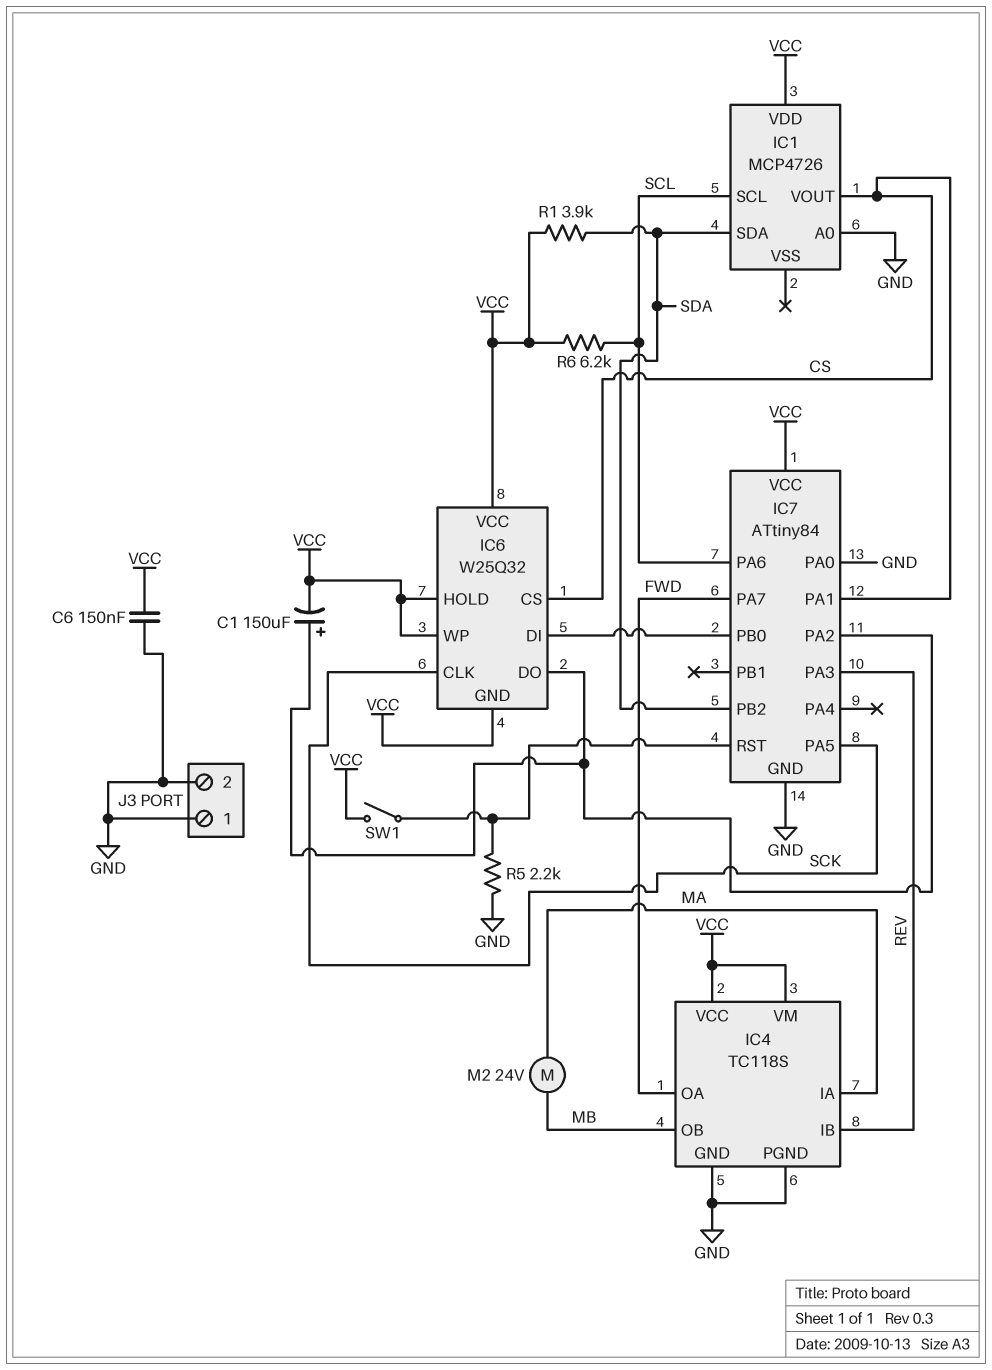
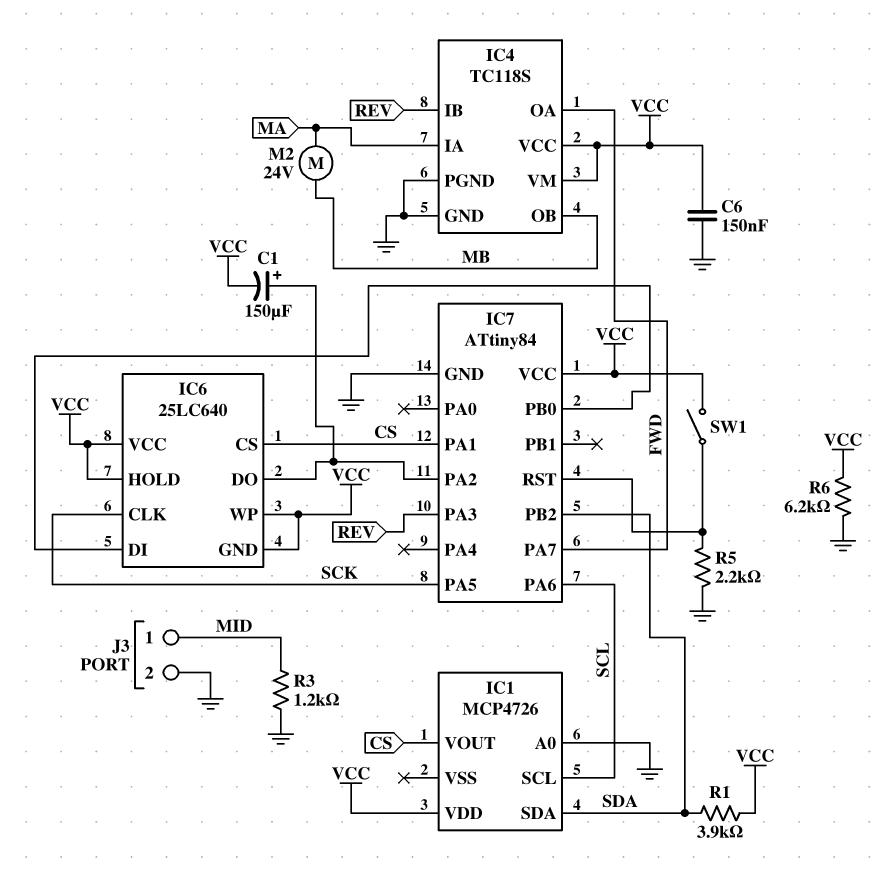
IC6: W25Q32 -> 25LC640
IC7 pin PA0: GND -> none
J3 pin 1: GND -> MID
R3: none -> 1.2k (GND, MID)
R6: 6.2k (SCL, VCC) -> 6.2k (GND, VCC)

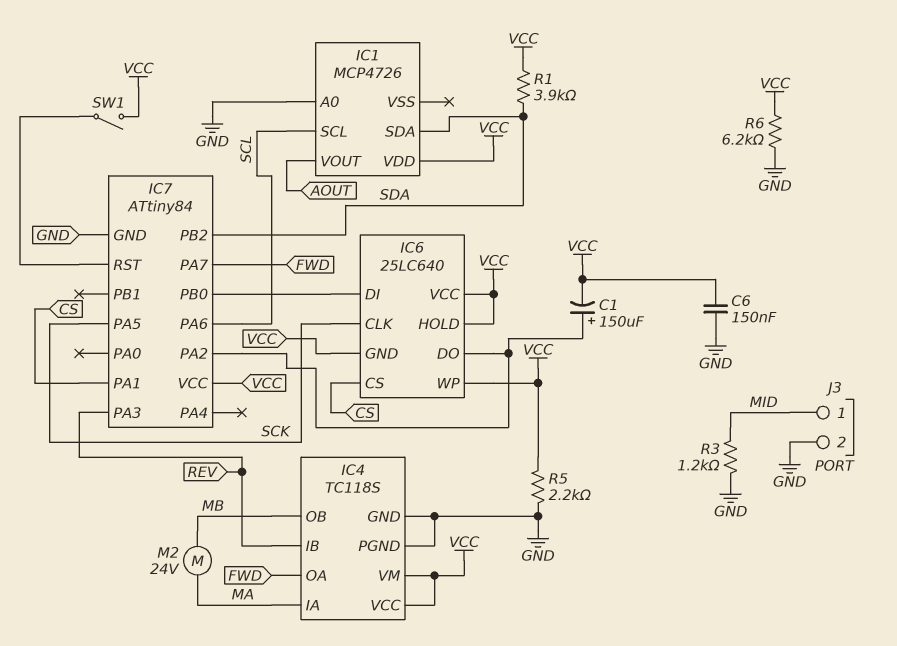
IC1 pin VOUT: CS -> AOUT
R5: 2.2k (GND, IC7/RST) -> 2.2k (GND, VCC)

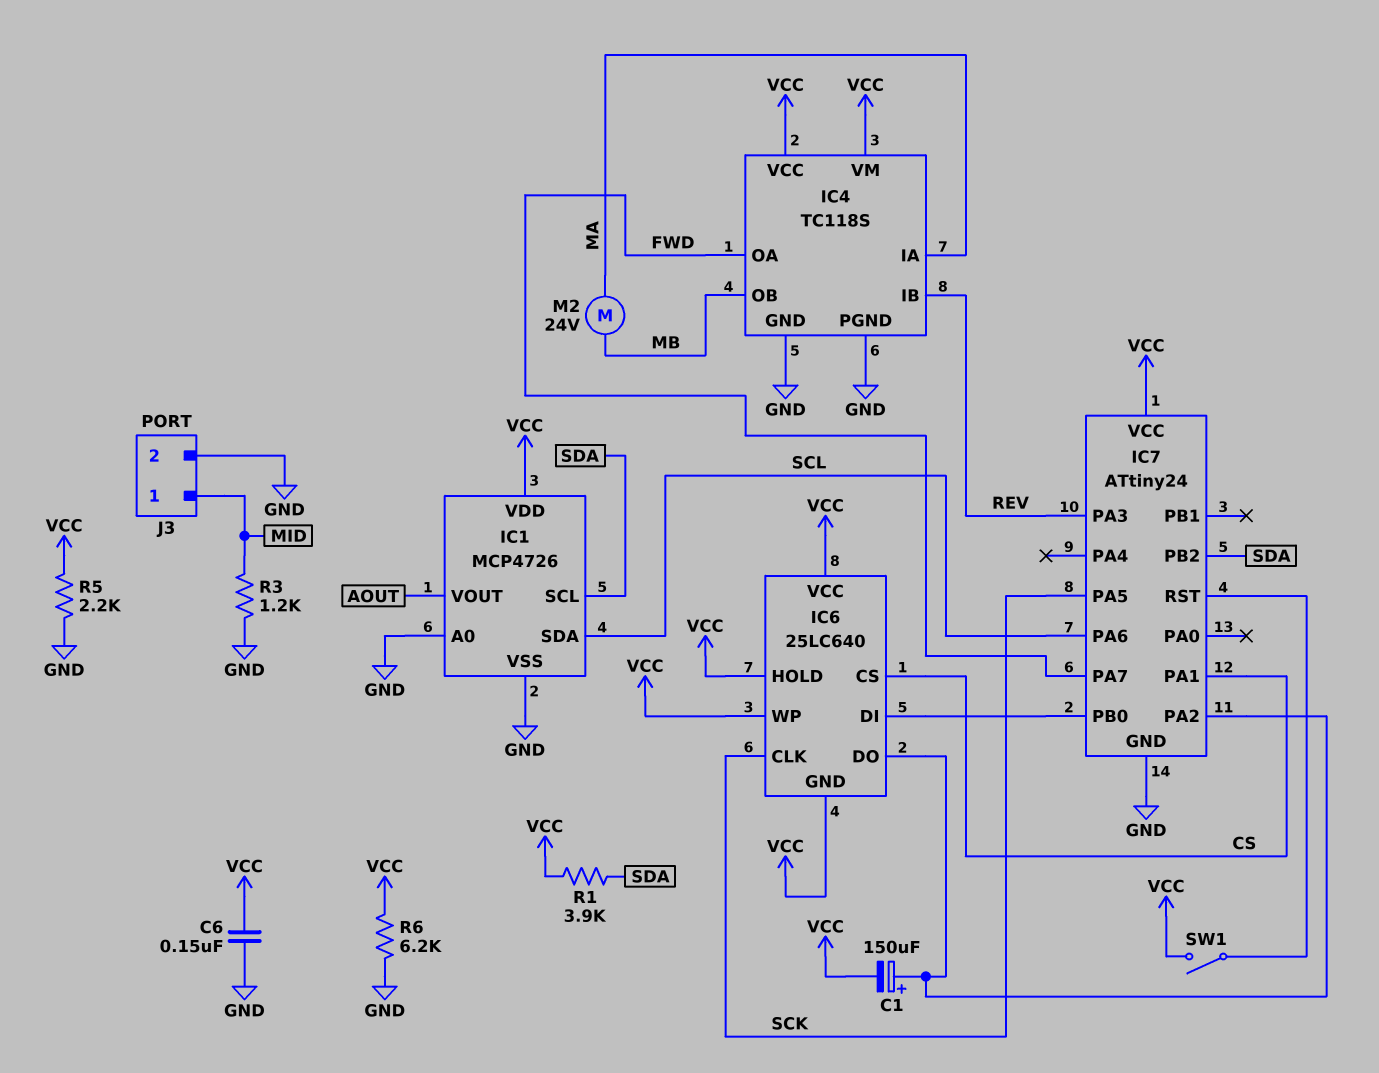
IC1 pin SCL: SCL -> SDA
IC1 pin SDA: SDA -> SCL
IC1 pin VSS: none -> GND
IC7: ATtiny84 -> ATtiny24

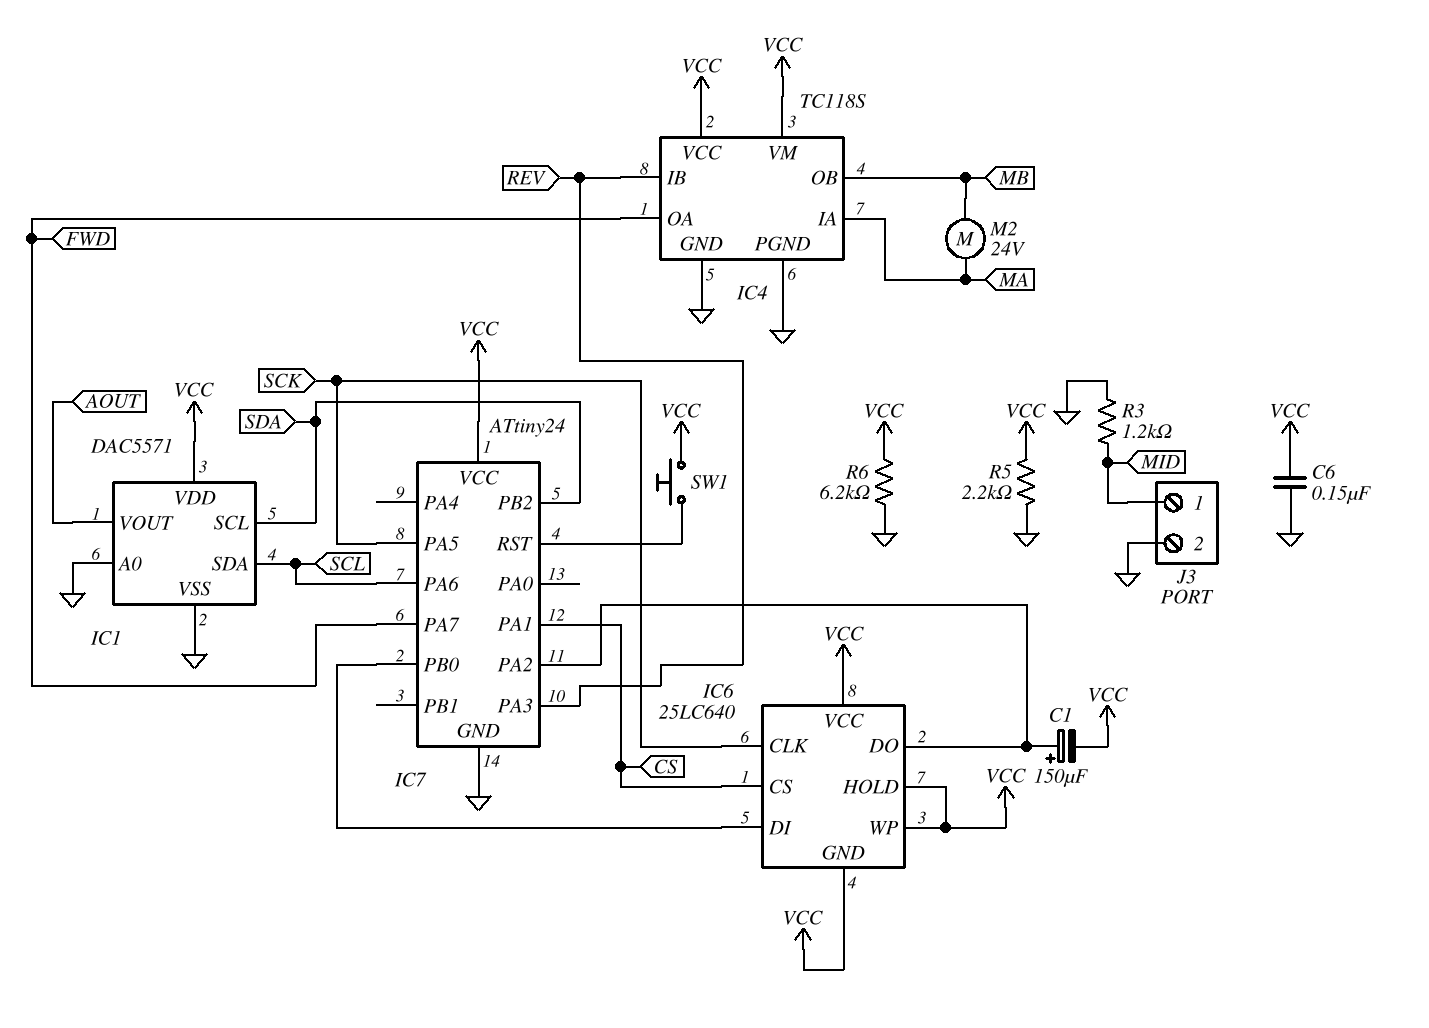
IC1: MCP4726 -> DAC5571
R1: 3.9k (SDA, VCC) -> none
SW1: switch (IC7/RST, VCC) -> button (IC7/RST, VCC)

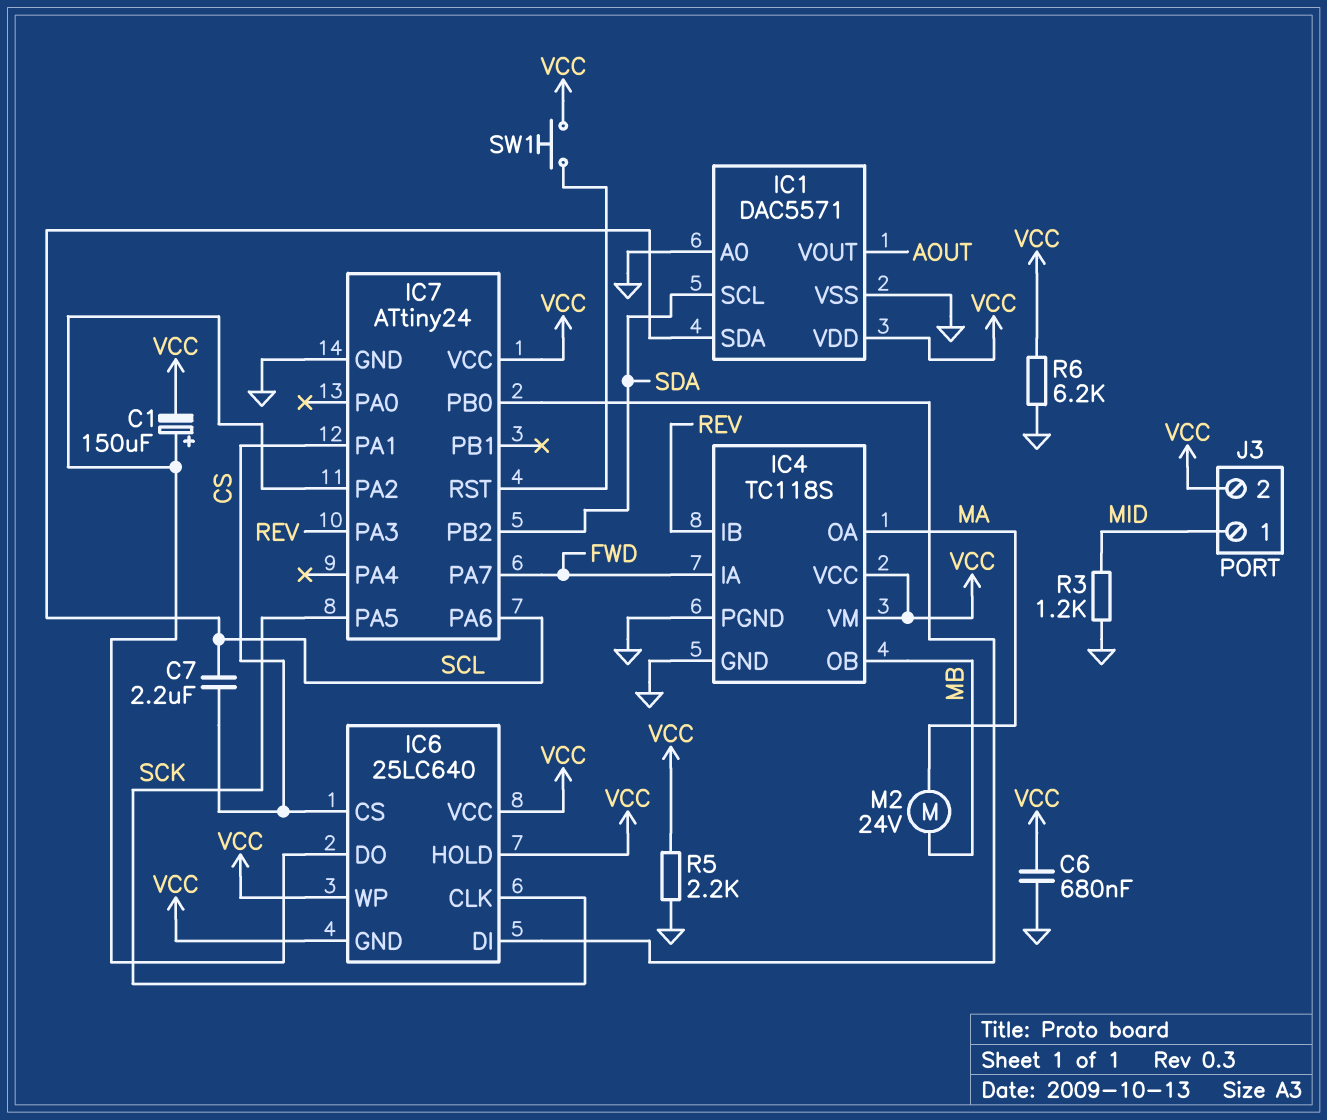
C6: 150nF (GND, VCC) -> 680nF (GND, VCC)
C7: none -> 2.2uF (CS, SCL)
IC4 pin IA: MA -> FWD
IC4 pin OA: FWD -> MA
J3 pin 2: GND -> VCC

